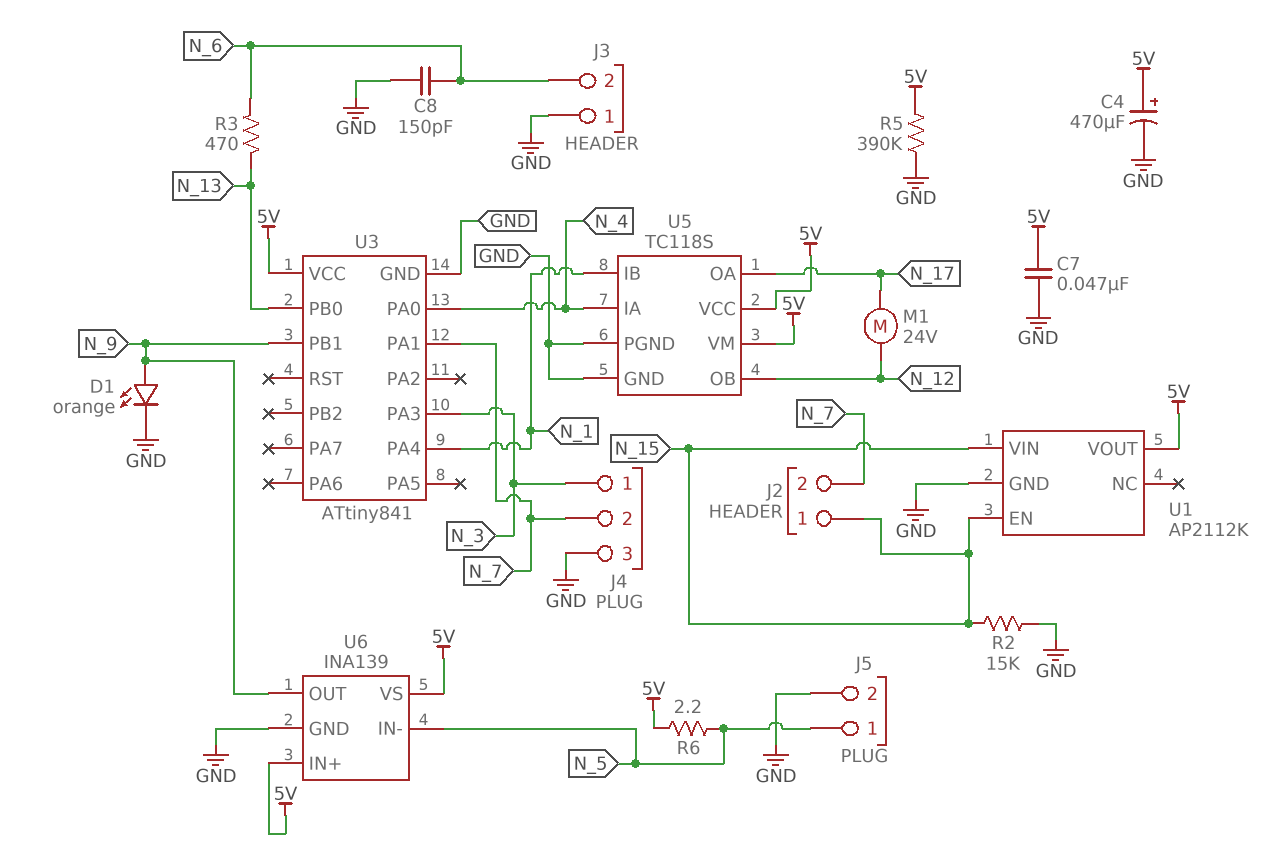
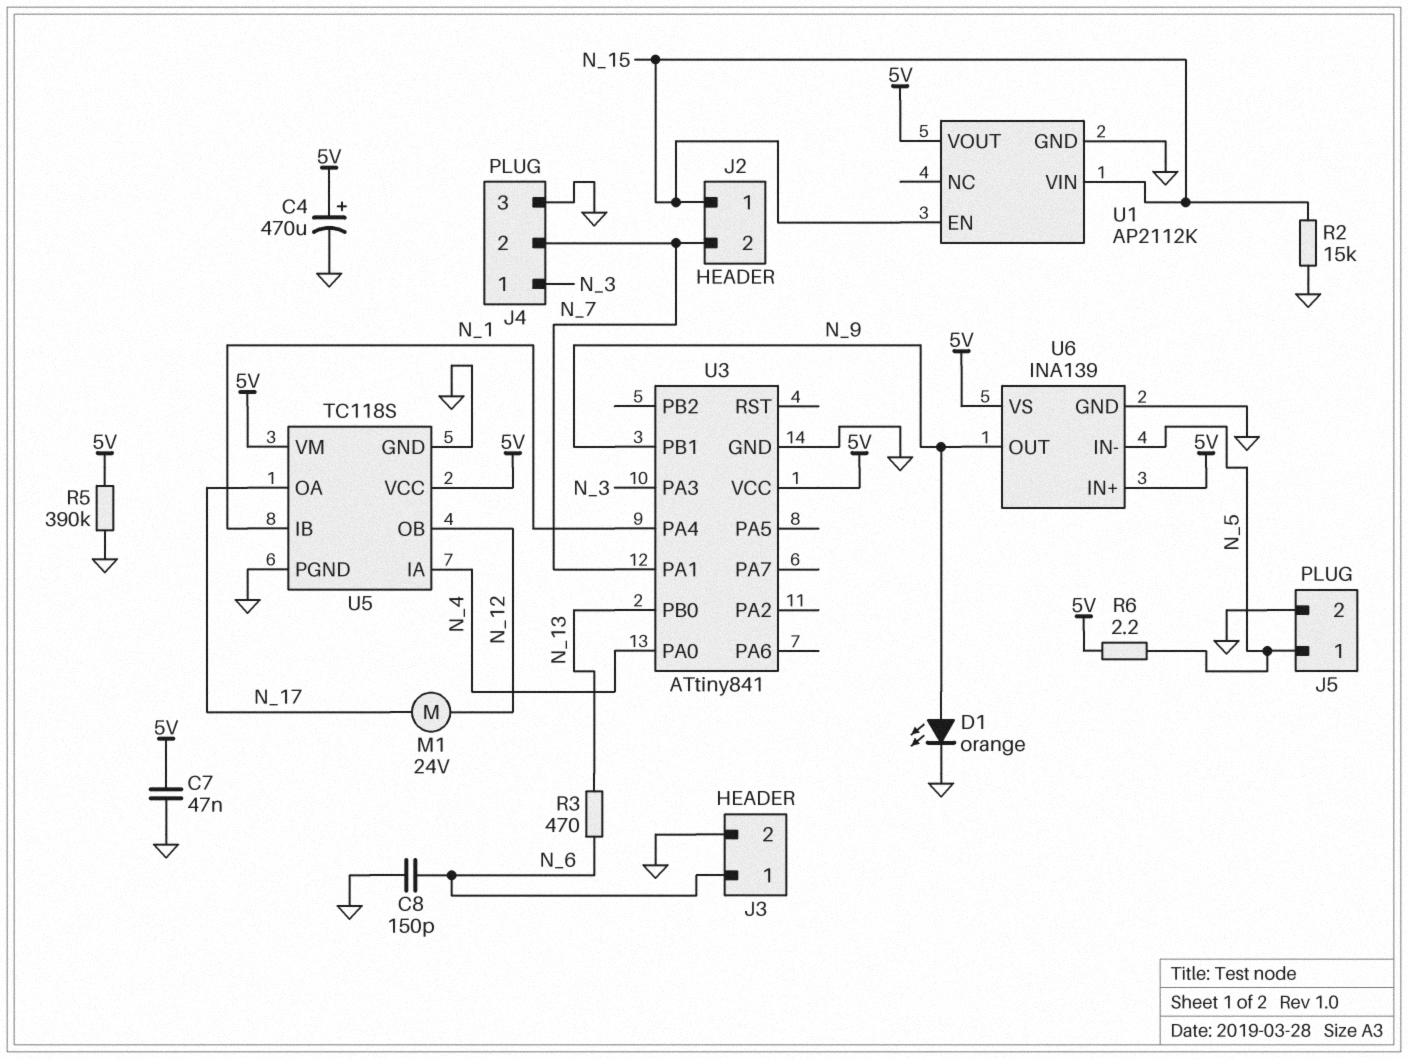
J3 pin 1: GND -> N_6
J3 pin 2: N_6 -> GND

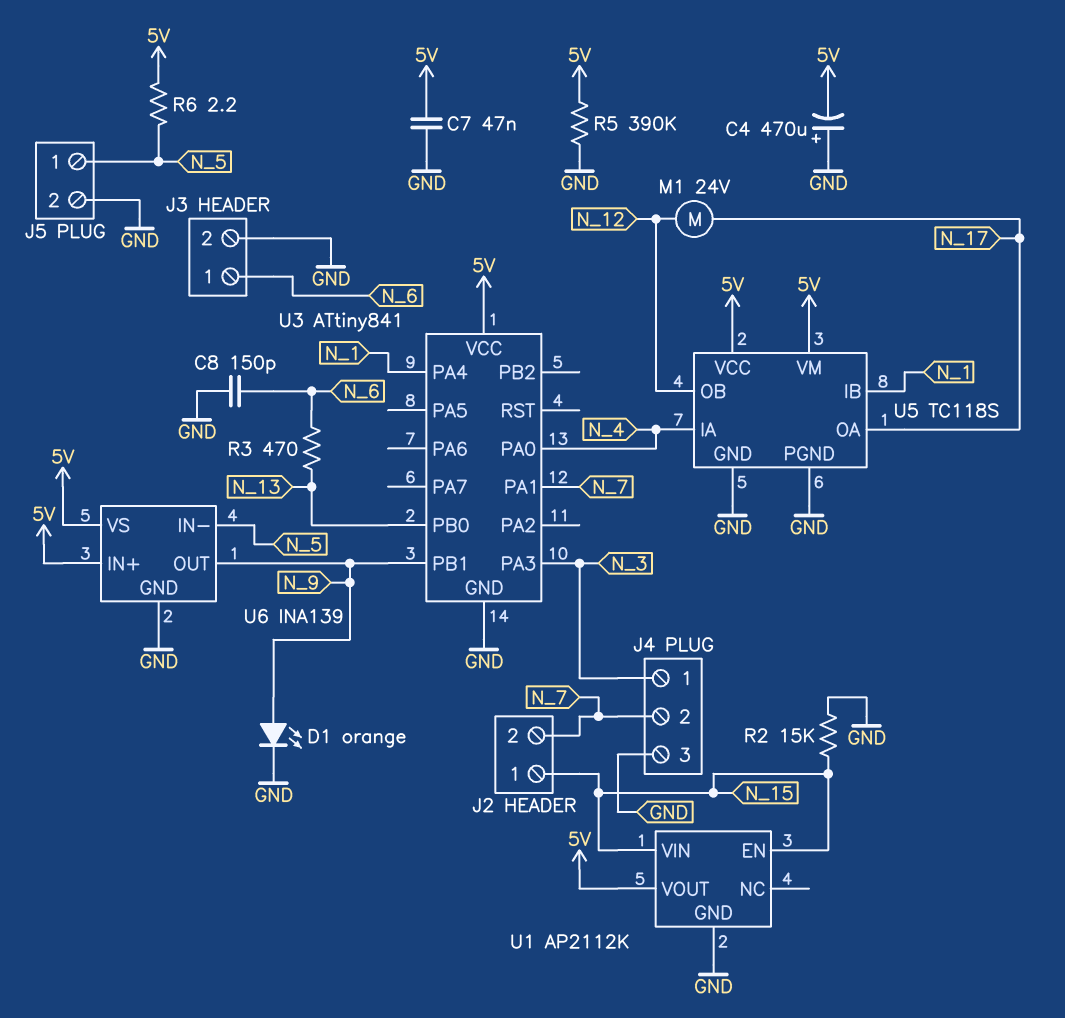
C4: 470uF (plus 5V, minus GND) -> 470uF (plus GND, minus 5V)

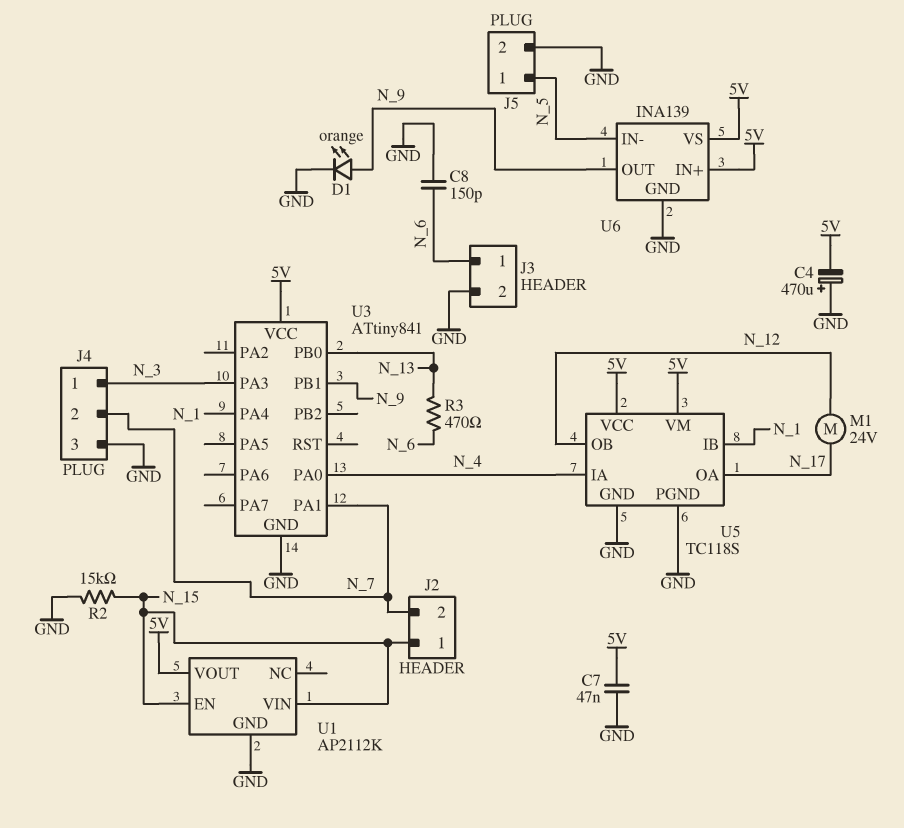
R5: 390k (5V, GND) -> none
R6: 2.2 (5V, N_5) -> none

